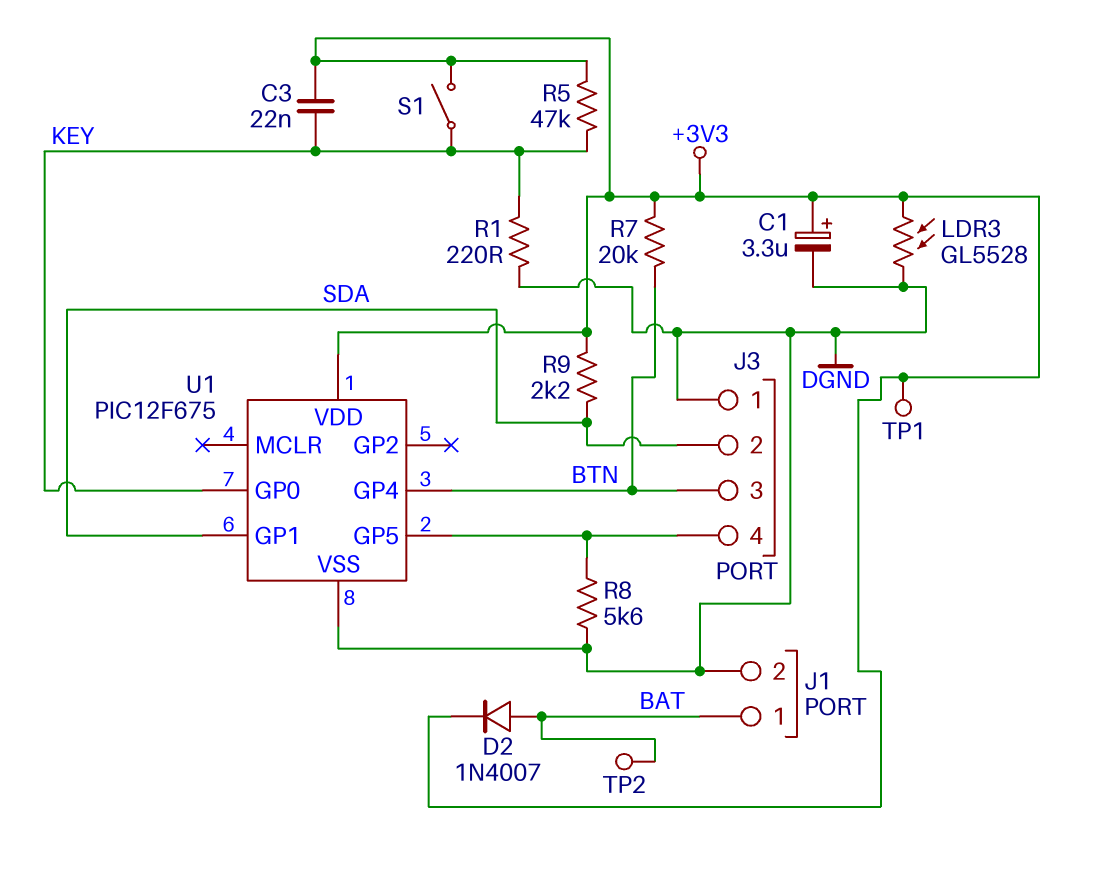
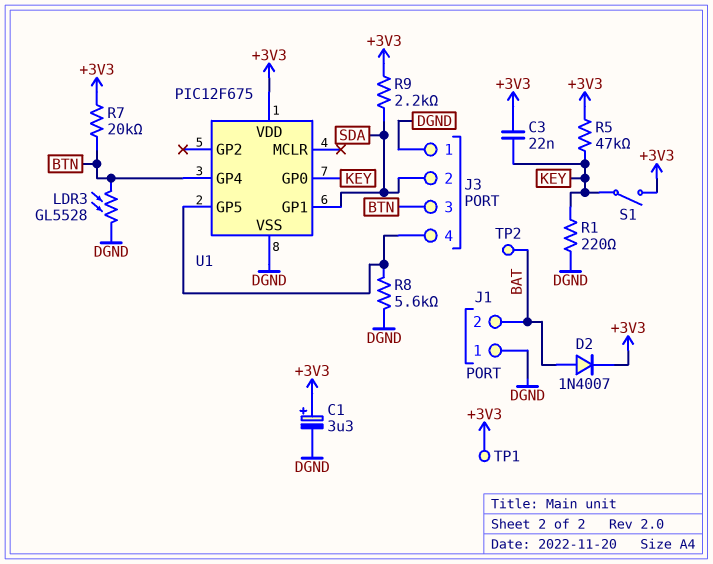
J1 pin 1: BAT -> DGND
J1 pin 2: DGND -> BAT
LDR3: GL5528 (+3V3, DGND) -> GL5528 (BTN, DGND)

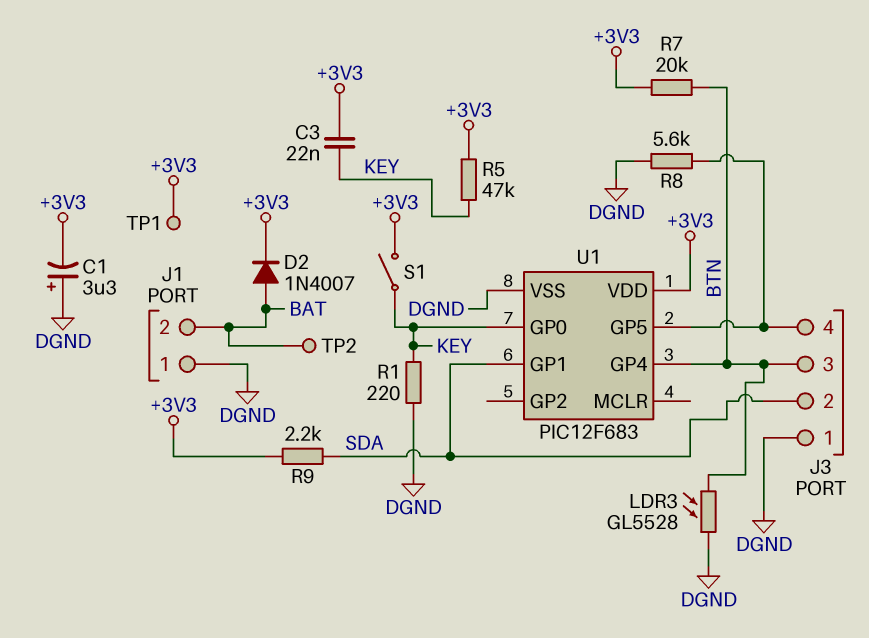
C1: 3.3uF (plus +3V3, minus DGND) -> 3.3uF (plus DGND, minus +3V3)
U1: PIC12F675 -> PIC12F683

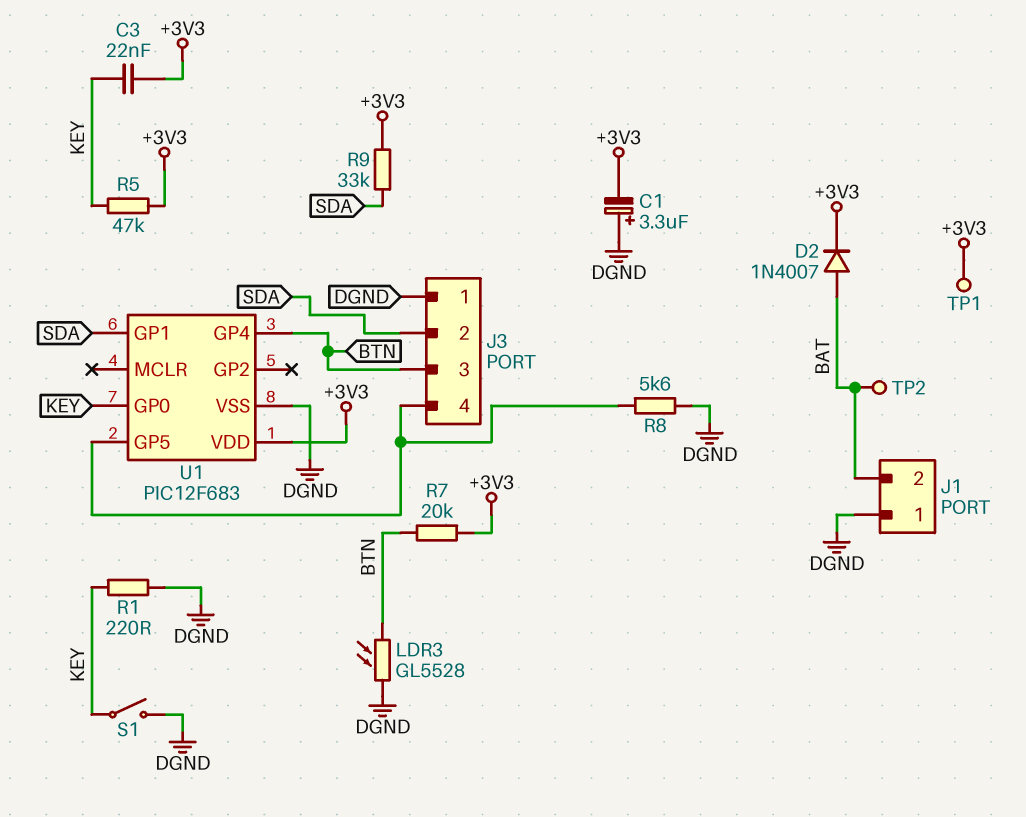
R9: 2.2k (+3V3, SDA) -> 33k (+3V3, SDA)
S1: switch (+3V3, KEY) -> switch (DGND, KEY)

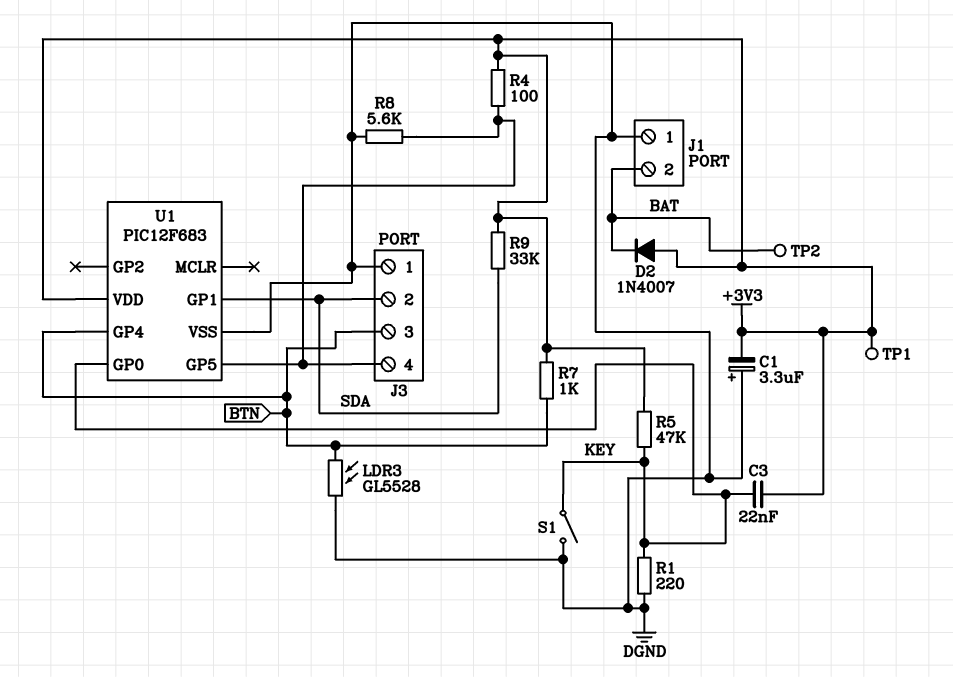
D2: diode 1N4007 (A BAT, K +3V3) -> diode 1N4007 (A +3V3, K BAT)
R4: none -> 100 (+3V3, J3/4)
R7: 20k (+3V3, BTN) -> 1k (+3V3, BTN)

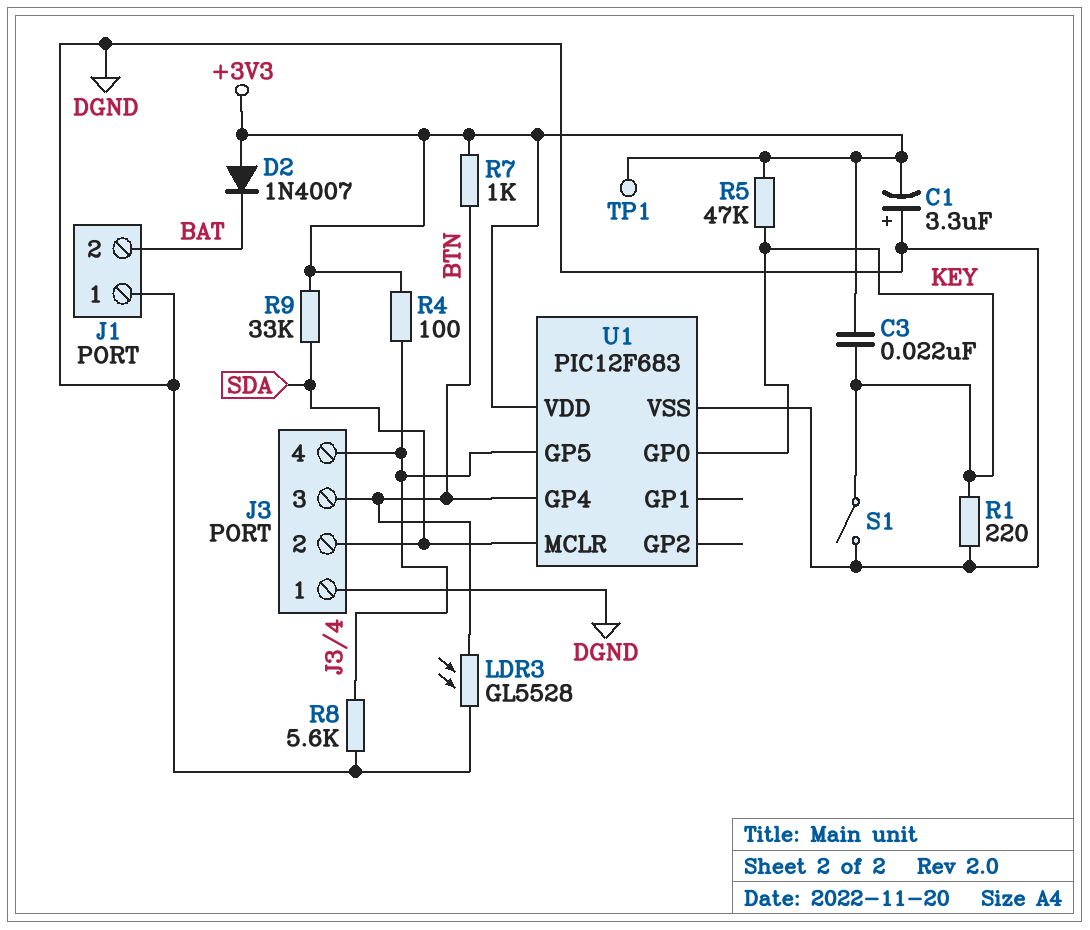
TP2: test point (BAT) -> none
U1 pin GP1: SDA -> none
U1 pin MCLR: none -> SDA

